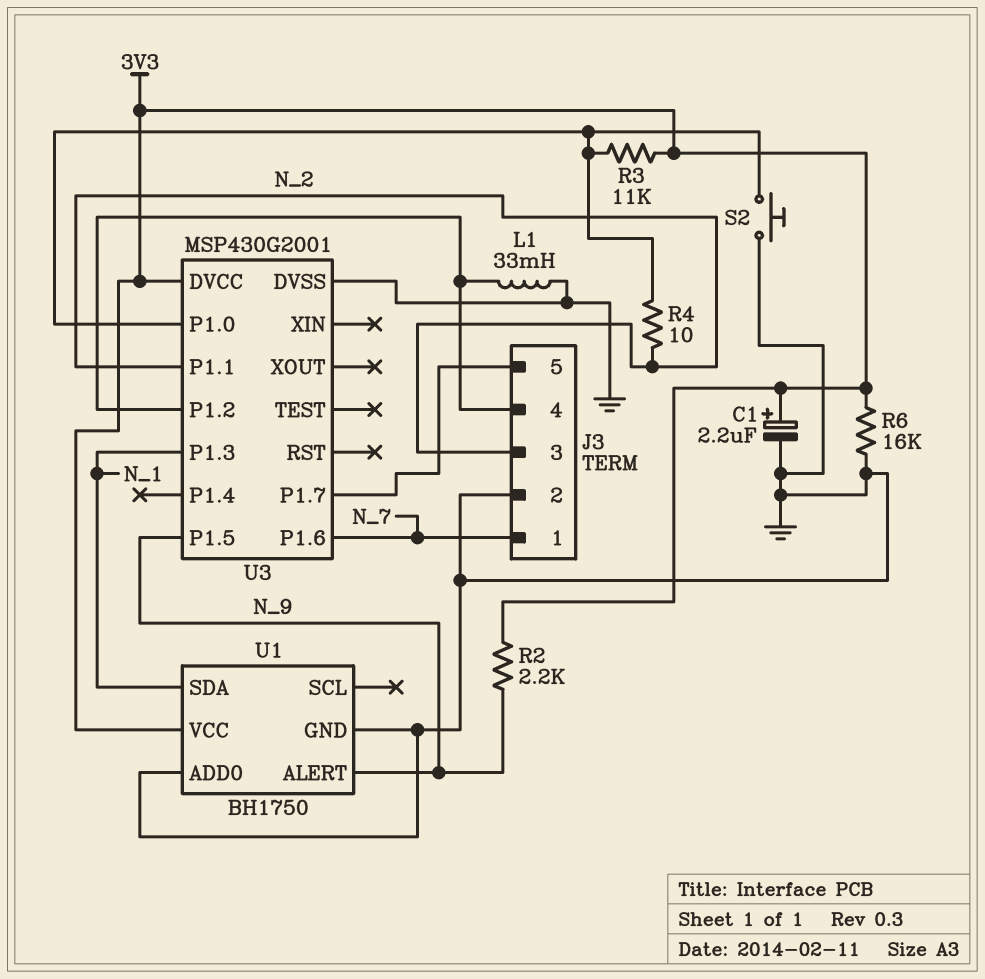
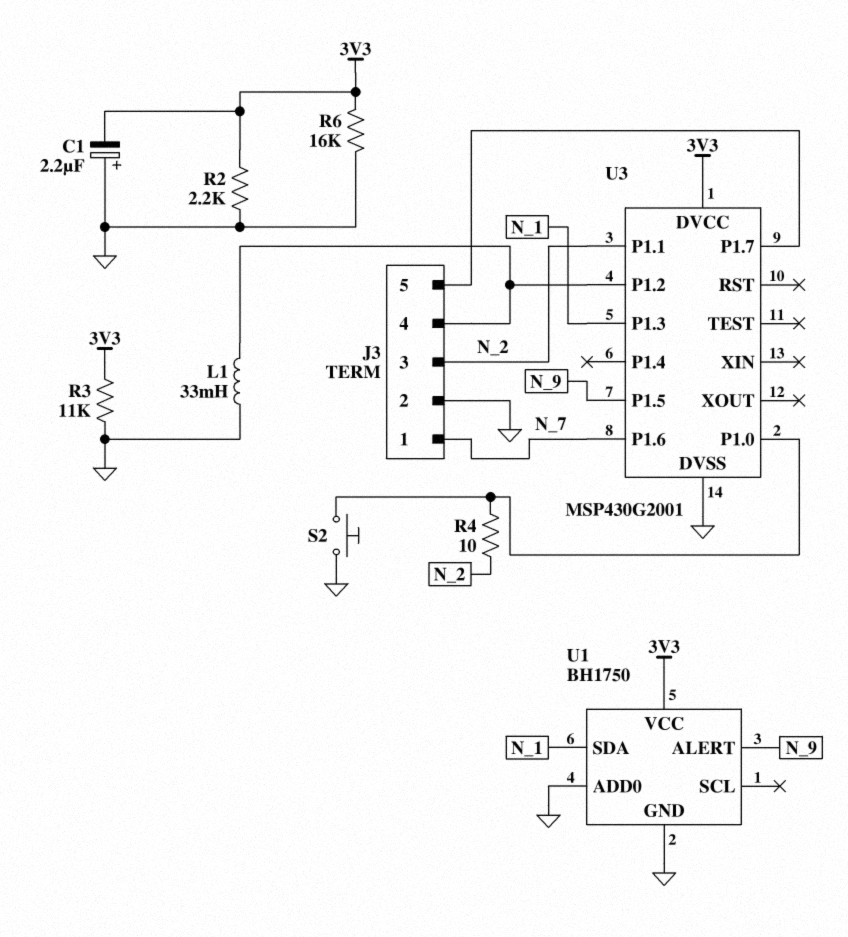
C1: 2.2uF (plus 3V3, minus GND) -> 2.2uF (plus GND, minus 3V3)
R2: 2.2k (3V3, N_9) -> 2.2k (3V3, GND)
R3: 11k (3V3, U3/P1.0) -> 11k (3V3, GND)

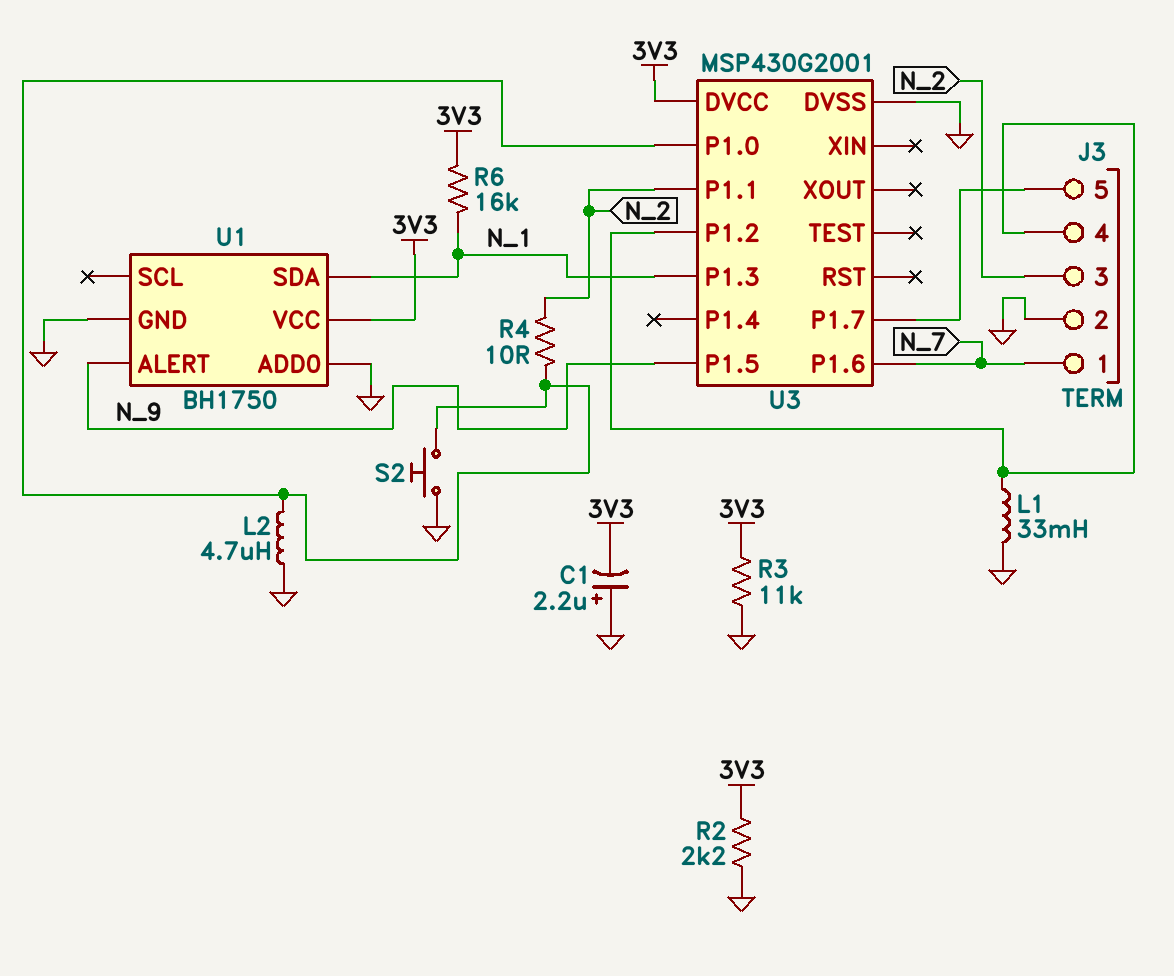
L2: none -> 4.7uH (GND, U3/P1.0)
R6: 16k (3V3, GND) -> 16k (3V3, N_1)

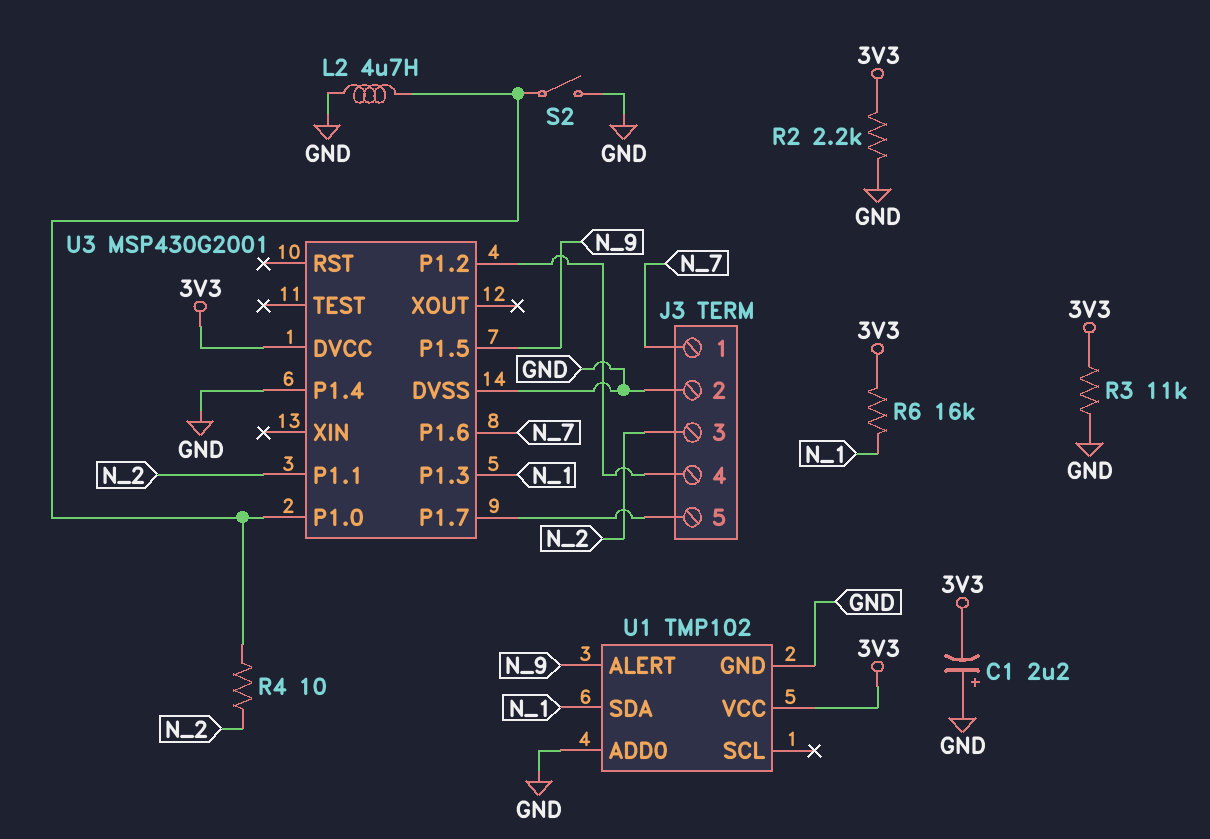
L1: 33mH (GND, J3/4) -> none
S2: button (GND, U3/P1.0) -> switch (GND, U3/P1.0)
U1: BH1750 -> TMP102
U3 pin P1.4: none -> GND

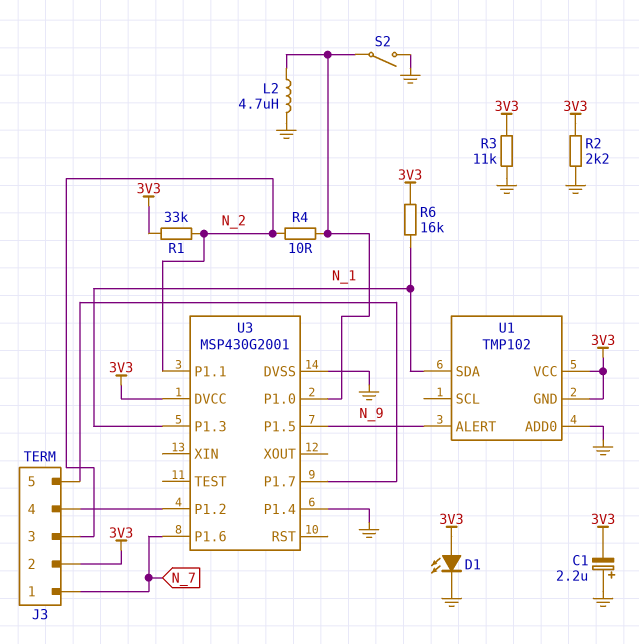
D1: none -> LED (A 3V3, K GND)
J3 pin 2: GND -> 3V3
R1: none -> 33k (3V3, N_2)
U1 pin GND: GND -> 3V3

